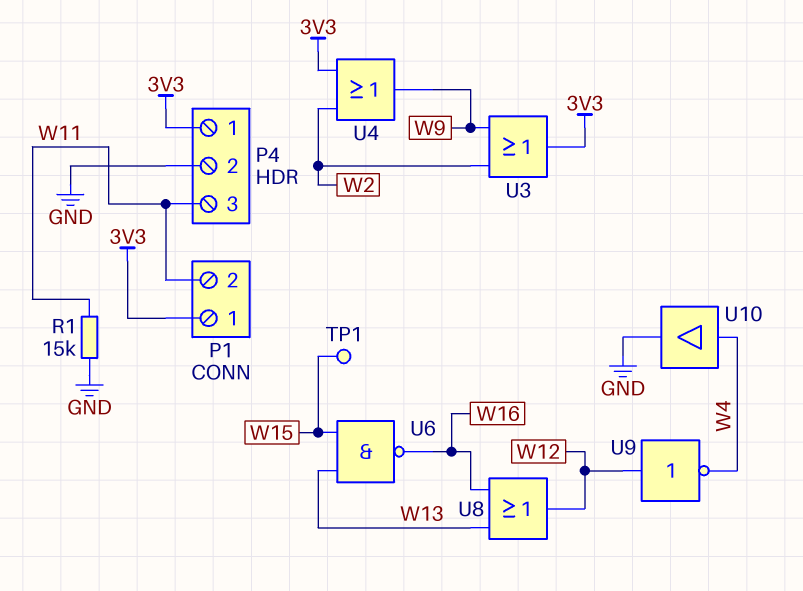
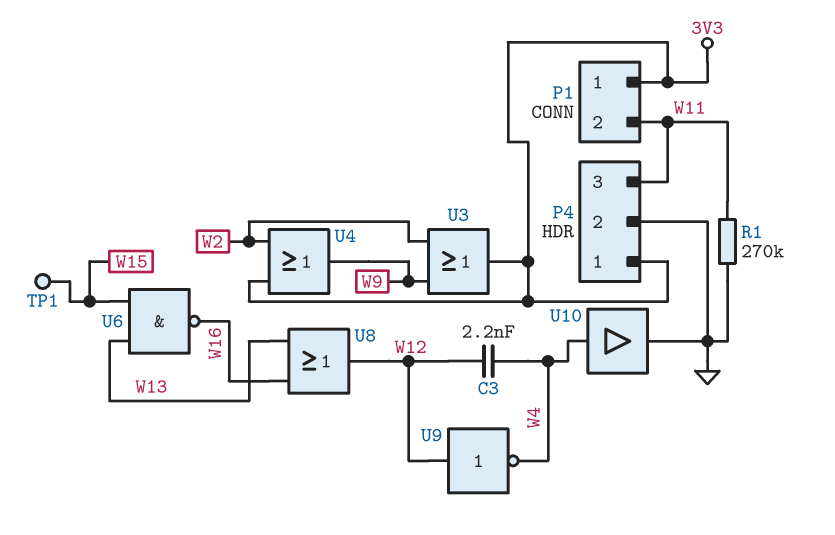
C3: none -> 2.2nF (W4, W12)
R1: 15k (GND, W11) -> 270k (GND, W11)

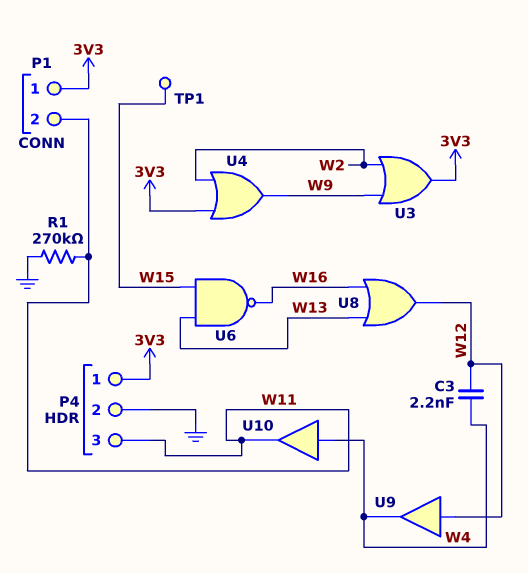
U9: NOT (in W12, out W4) -> buffer (in W12, out W4)
U10: buffer (in W4, out GND) -> buffer (in W4, out W11)

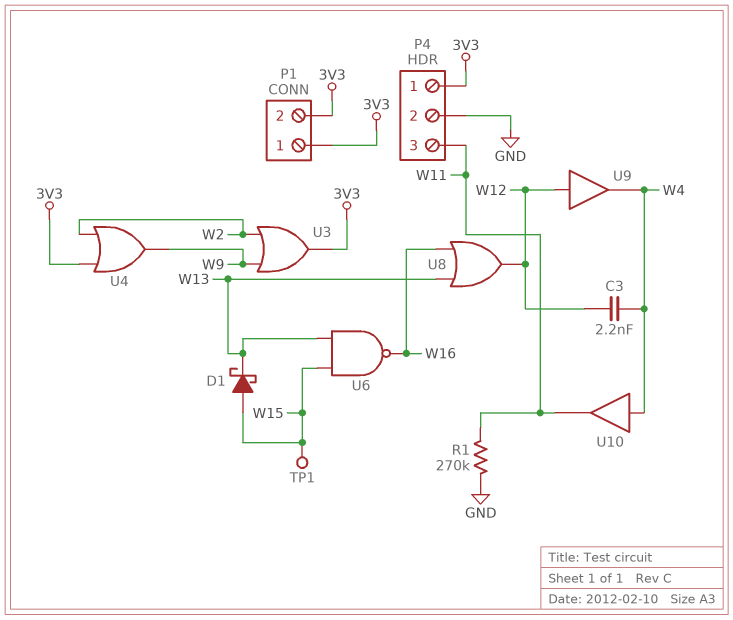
D1: none -> schottky (A W15, K W13)
P1 pin 2: W11 -> 3V3

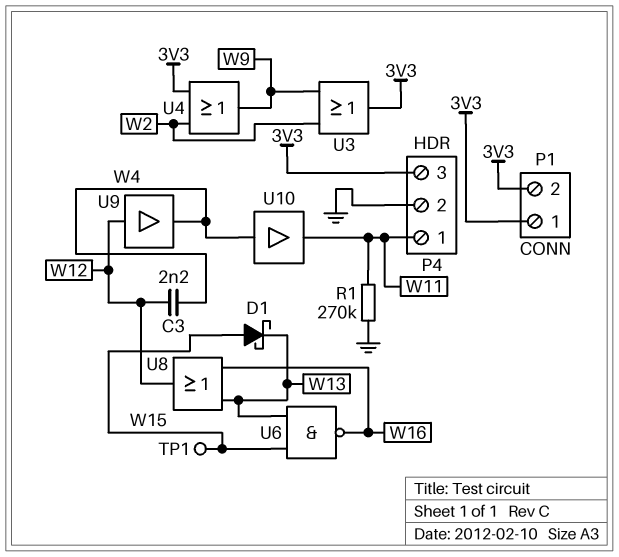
P4 pin 1: 3V3 -> W11
P4 pin 3: W11 -> 3V3

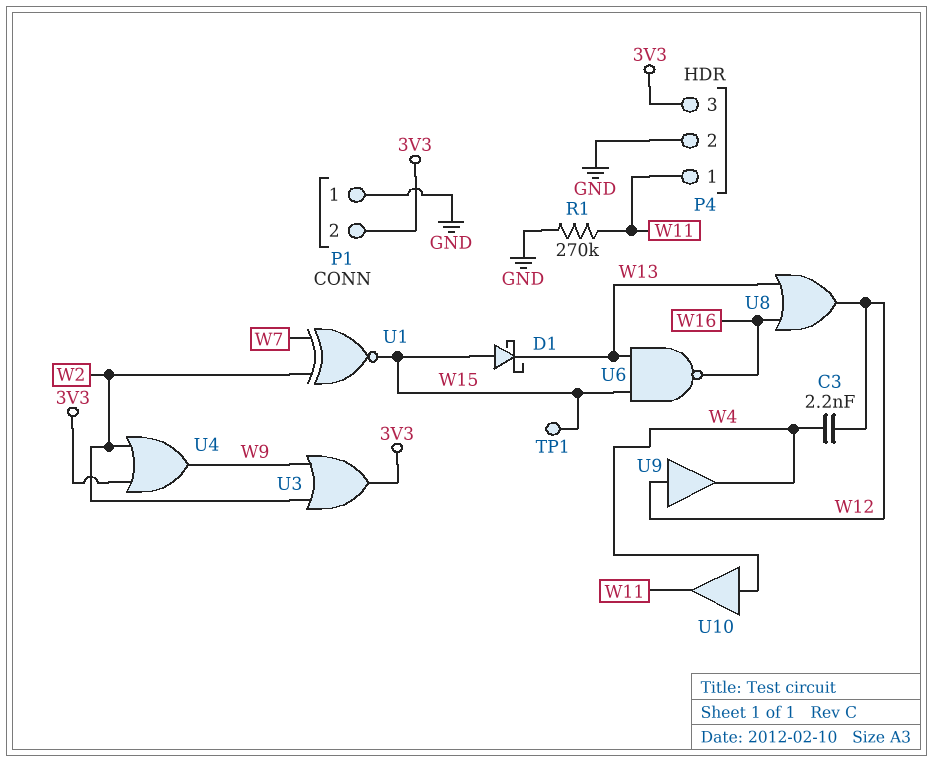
P1 pin 1: 3V3 -> GND
U1: none -> XNOR (in W2, in W7, out W15)

